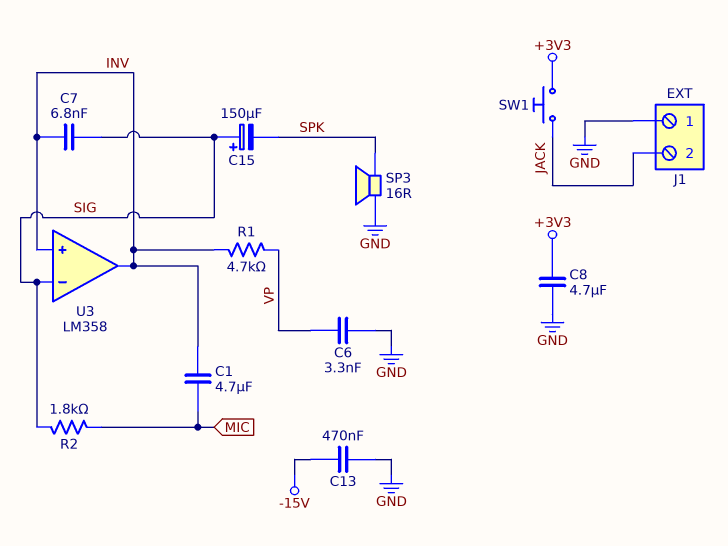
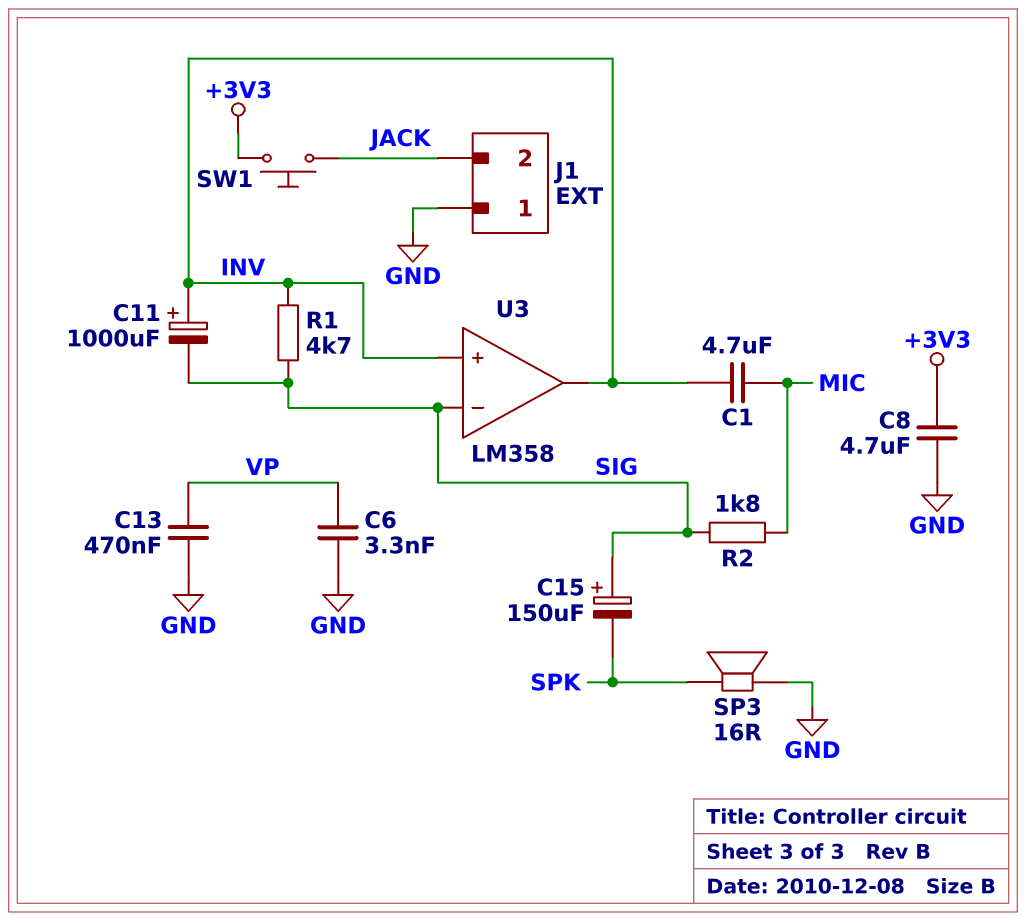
C7: 6.8nF (INV, SIG) -> none
C11: none -> 1000uF (plus INV, minus SIG)
C13: 470nF (-15V, GND) -> 470nF (GND, VP)
R1: 4.7k (INV, VP) -> 4.7k (INV, SIG)

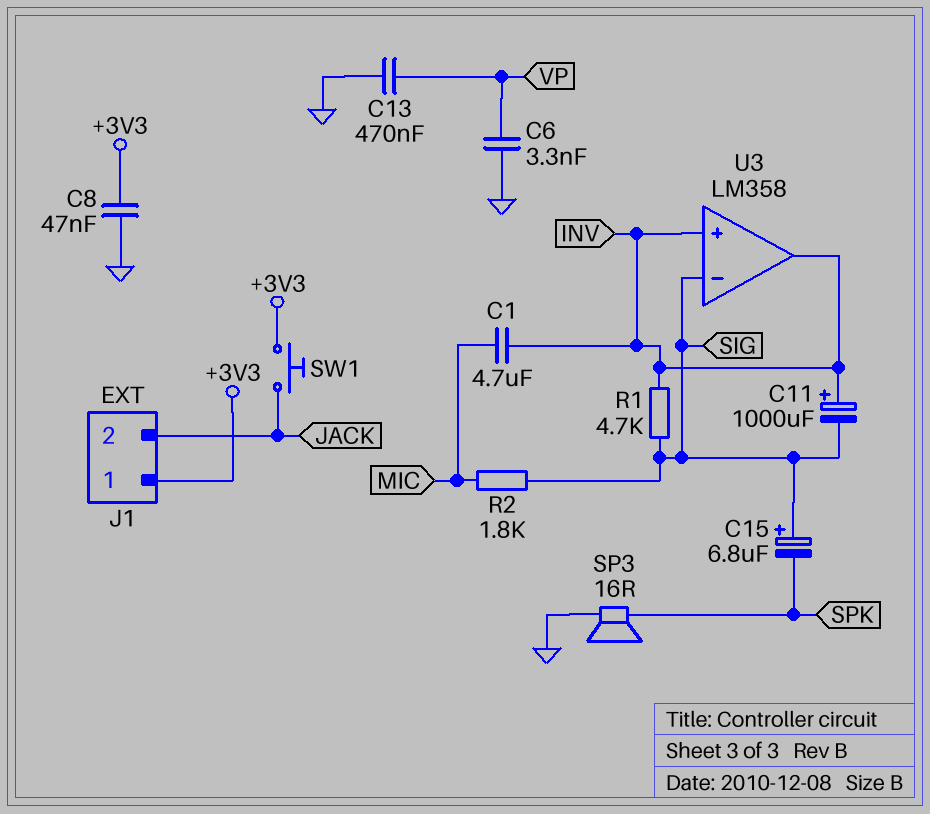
C8: 4.7uF (+3V3, GND) -> 47nF (+3V3, GND)
C15: 150uF (plus SIG, minus SPK) -> 6.8uF (plus SIG, minus SPK)
J1 pin 1: GND -> +3V3

